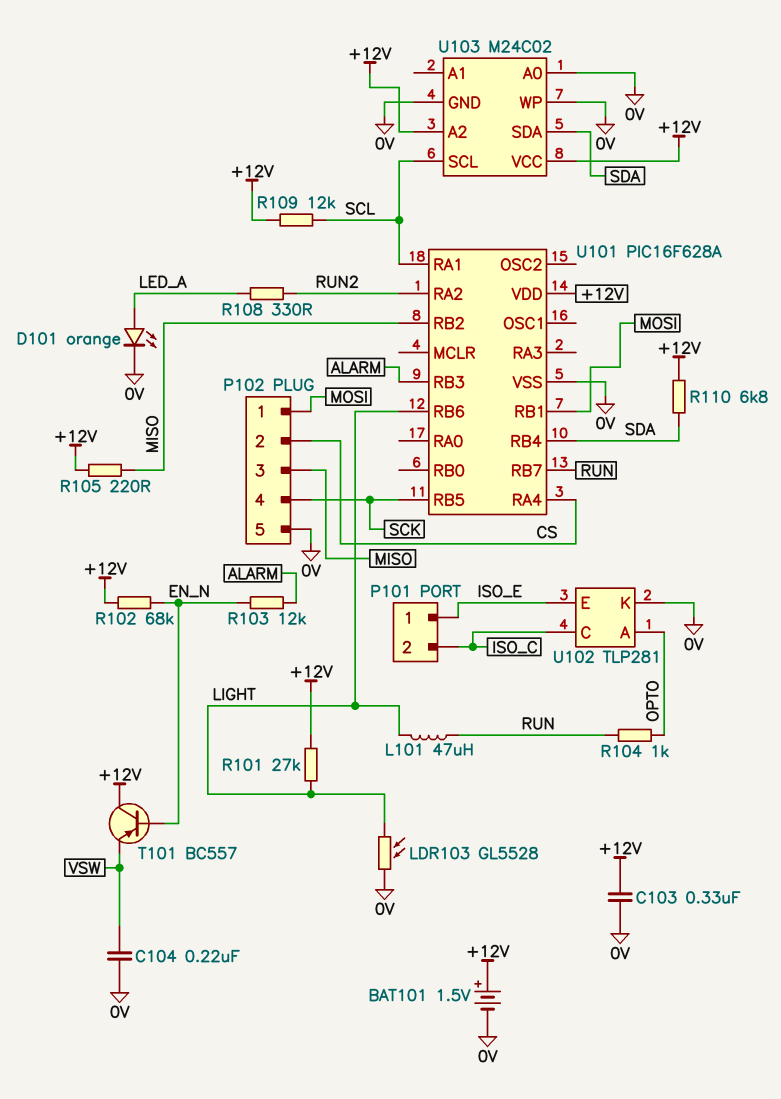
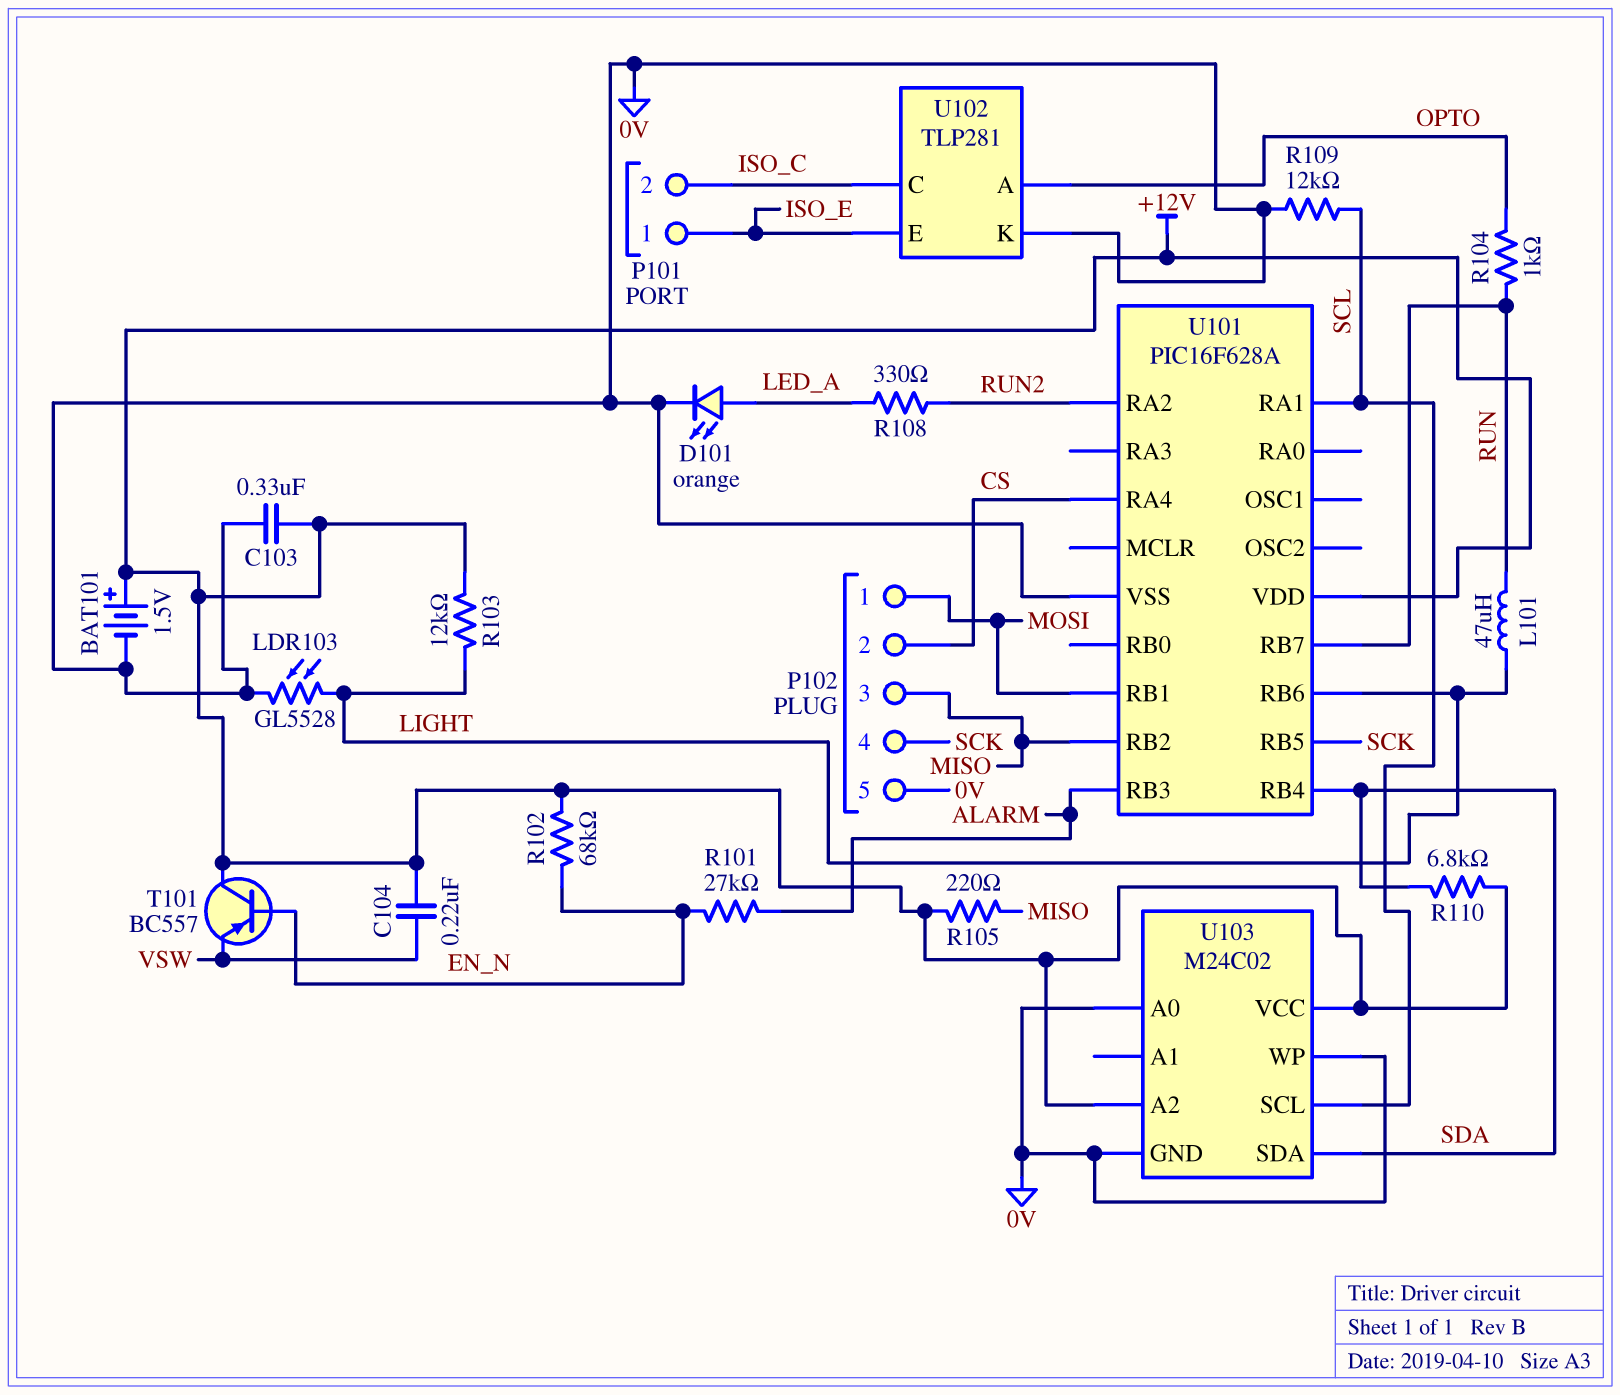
C104: 220nF (0V, VSW) -> 220nF (+12V, VSW)
R101: 27k (+12V, LIGHT) -> 27k (ALARM, EN_N)
R103: 12k (ALARM, EN_N) -> 12k (+12V, LIGHT)
R109: 12k (+12V, SCL) -> 12k (0V, SCL)

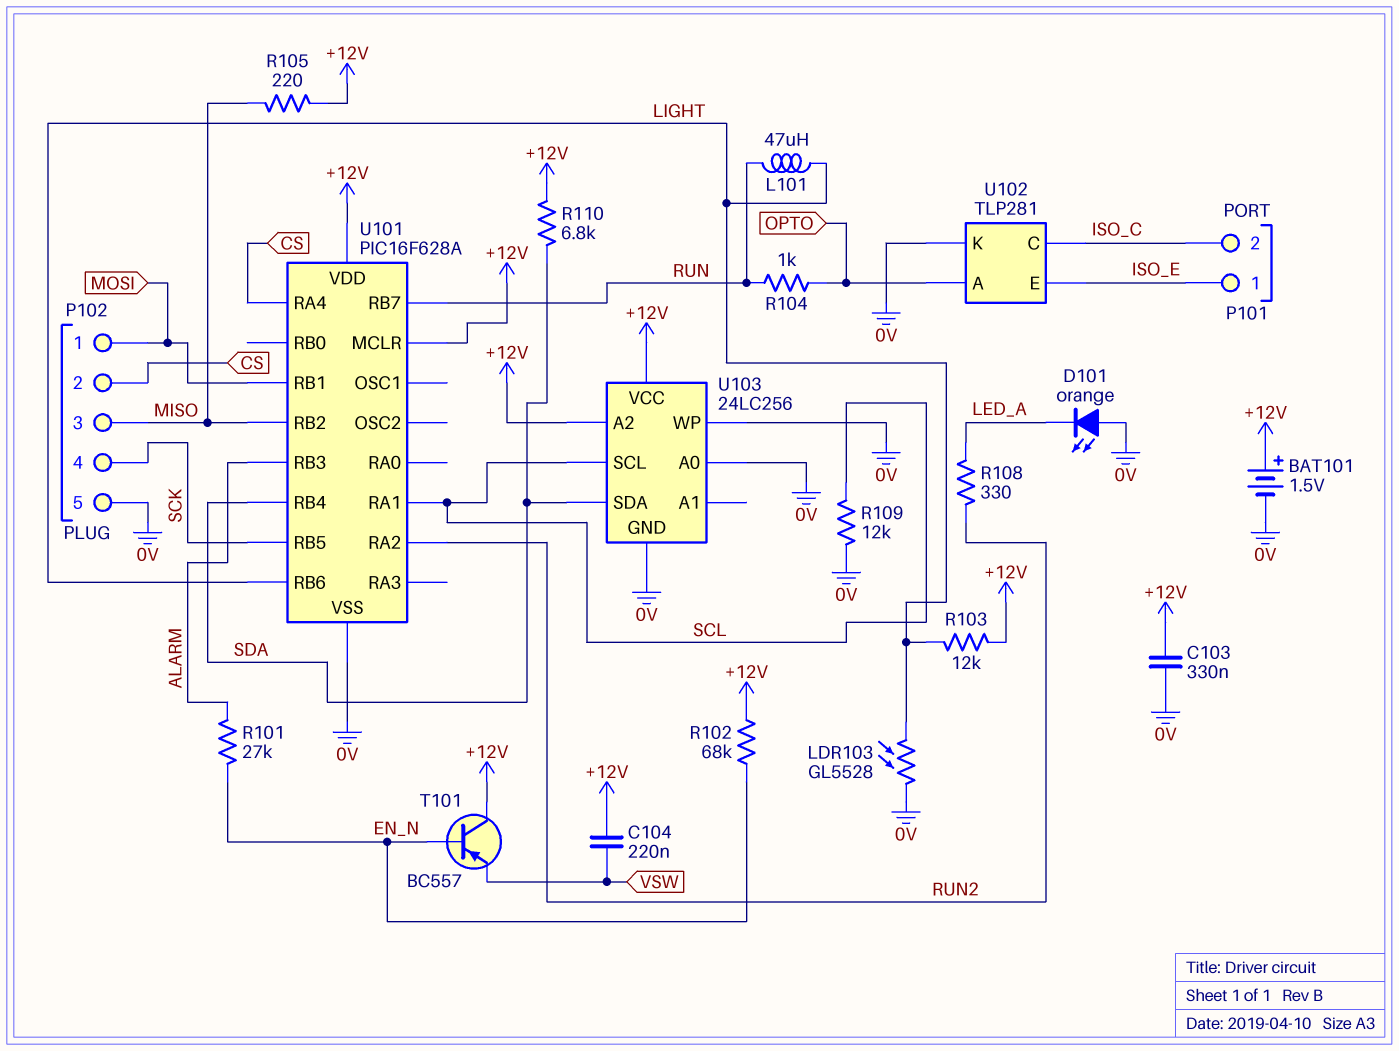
D101: LED orange (A LED_A, K 0V) -> LED orange (A 0V, K LED_A)
U101 pin MCLR: none -> +12V
U103: M24C02 -> 24LC256

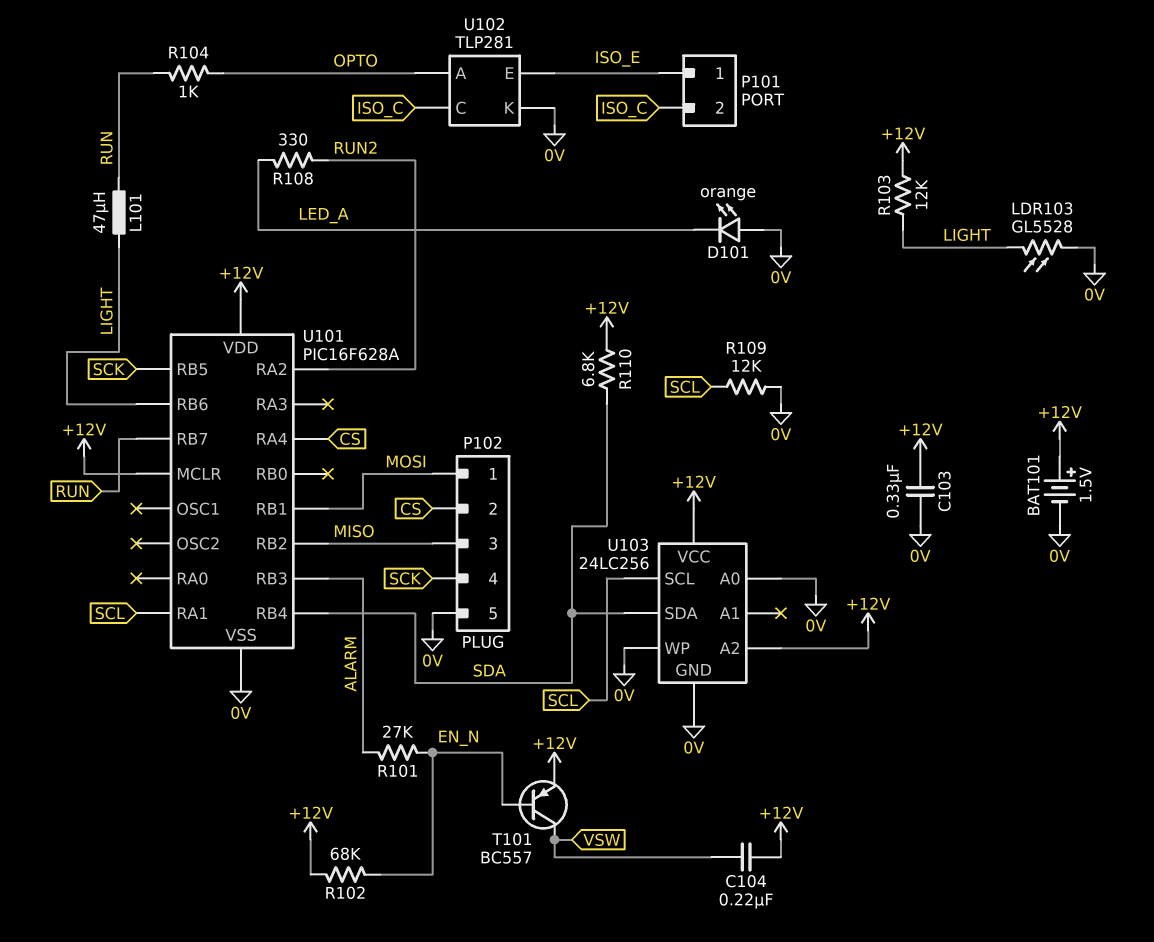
R105: 220 (+12V, MISO) -> none
T101: PNP BC557 (B EN_N, C +12V, E VSW) -> PNP BC557 (B EN_N, C VSW, E +12V)

